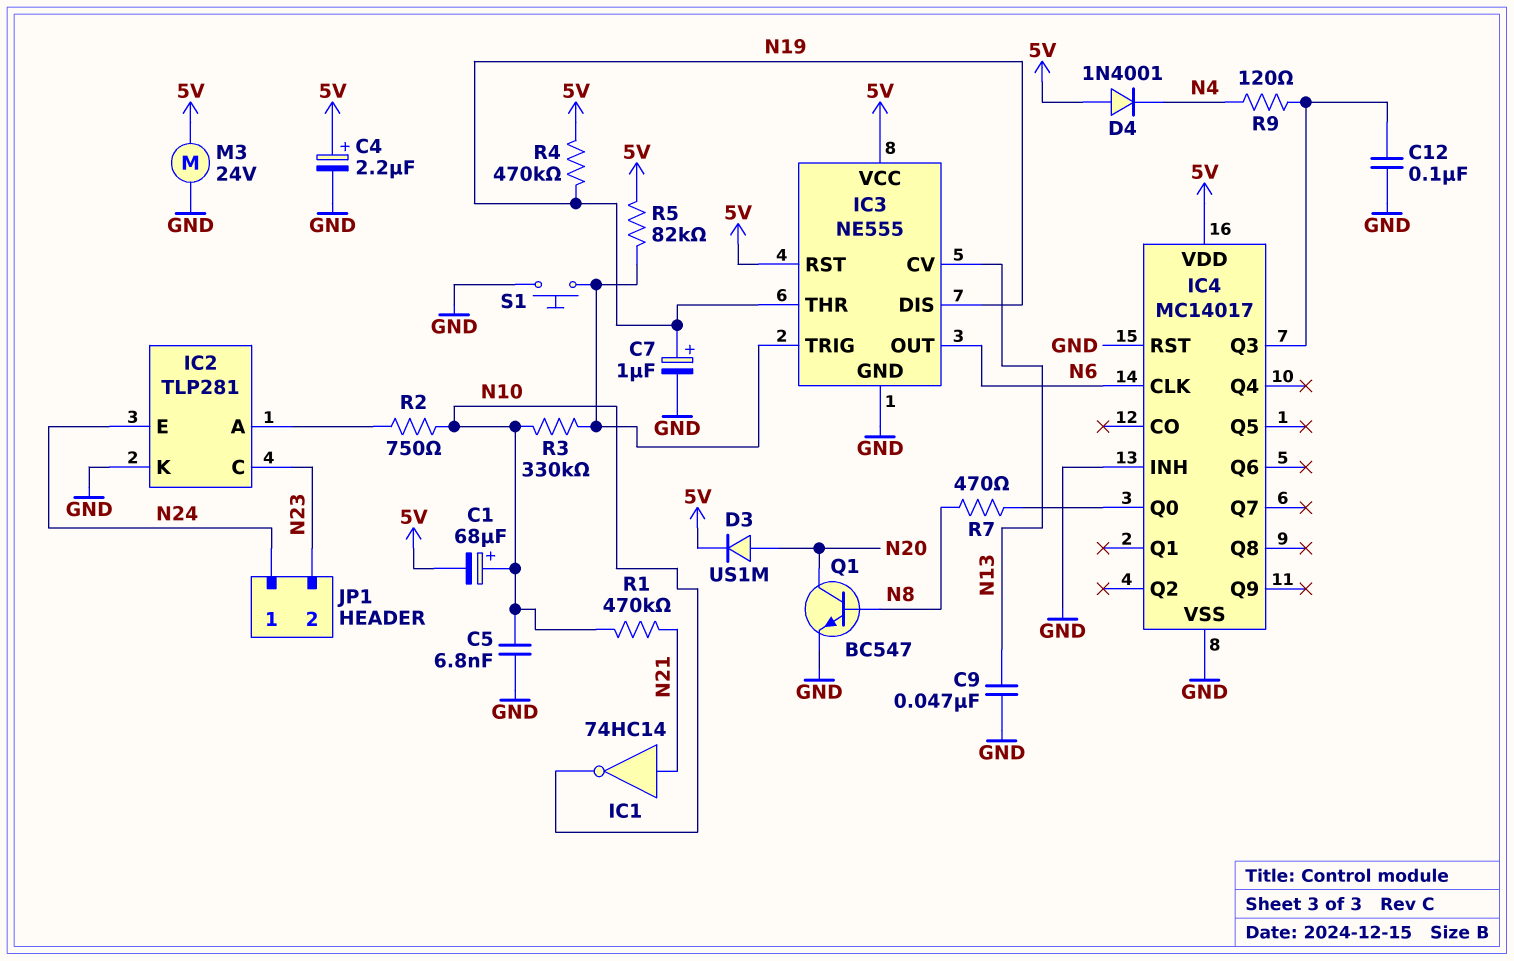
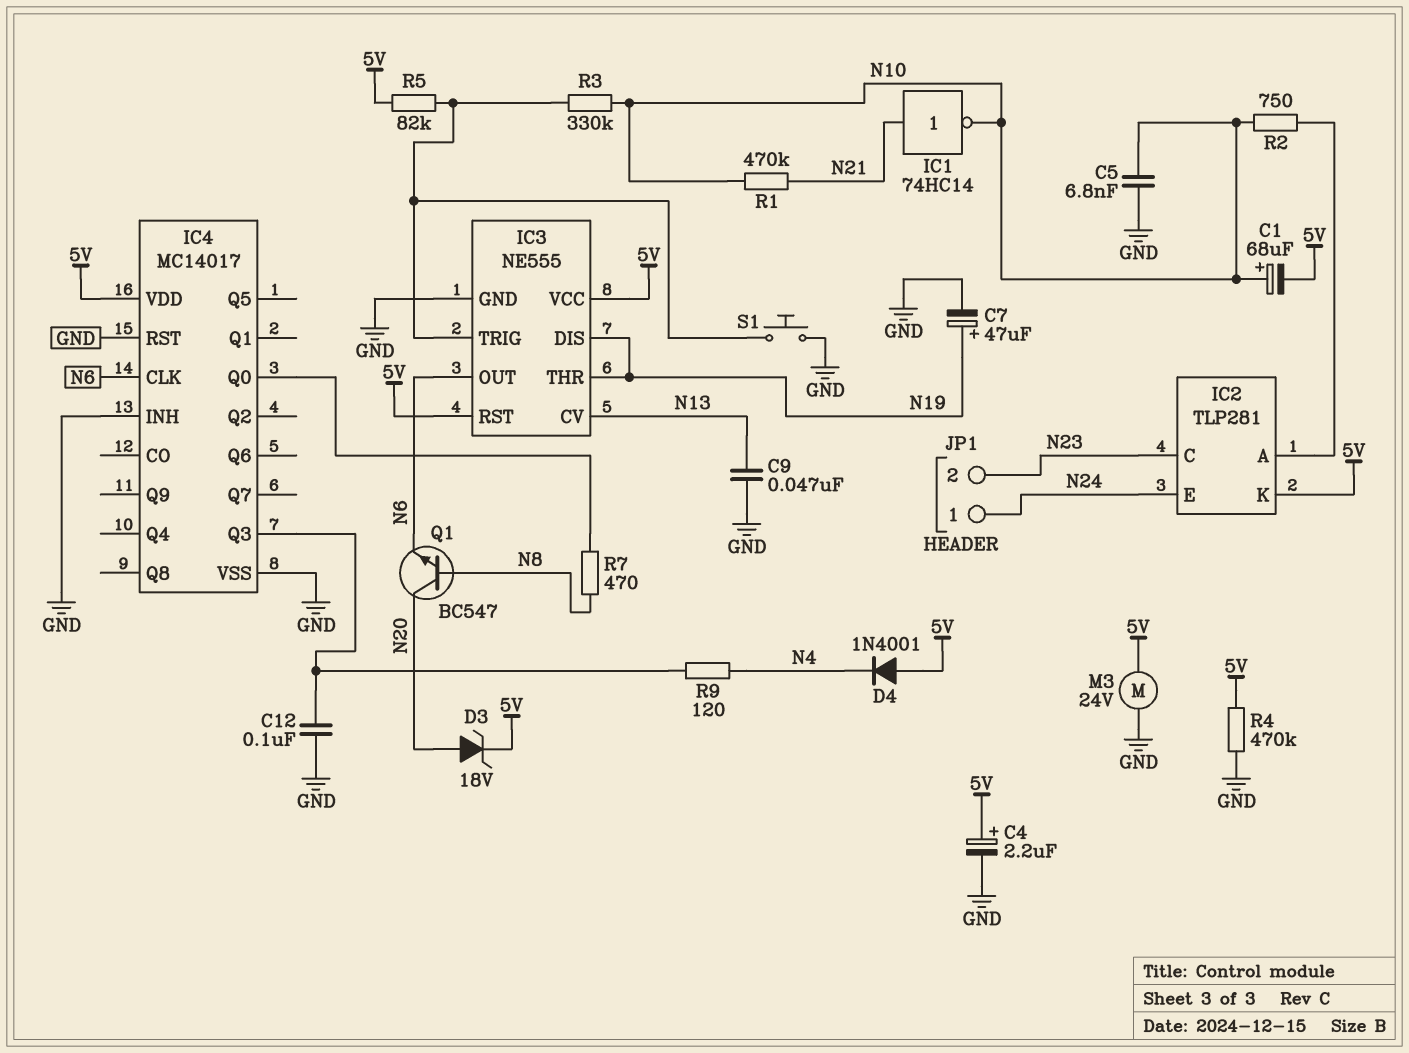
C7: 1uF (plus N19, minus GND) -> 47uF (plus N19, minus GND)
D3: diode US1M (A N20, K 5V) -> zener 18V (A N20, K 5V)
IC2 pin K: GND -> 5V
Q1: NPN BC547 (B N8, C N20, E GND) -> NPN BC547 (B N8, C N20, E N6)
R4: 470k (5V, N19) -> 470k (5V, GND)

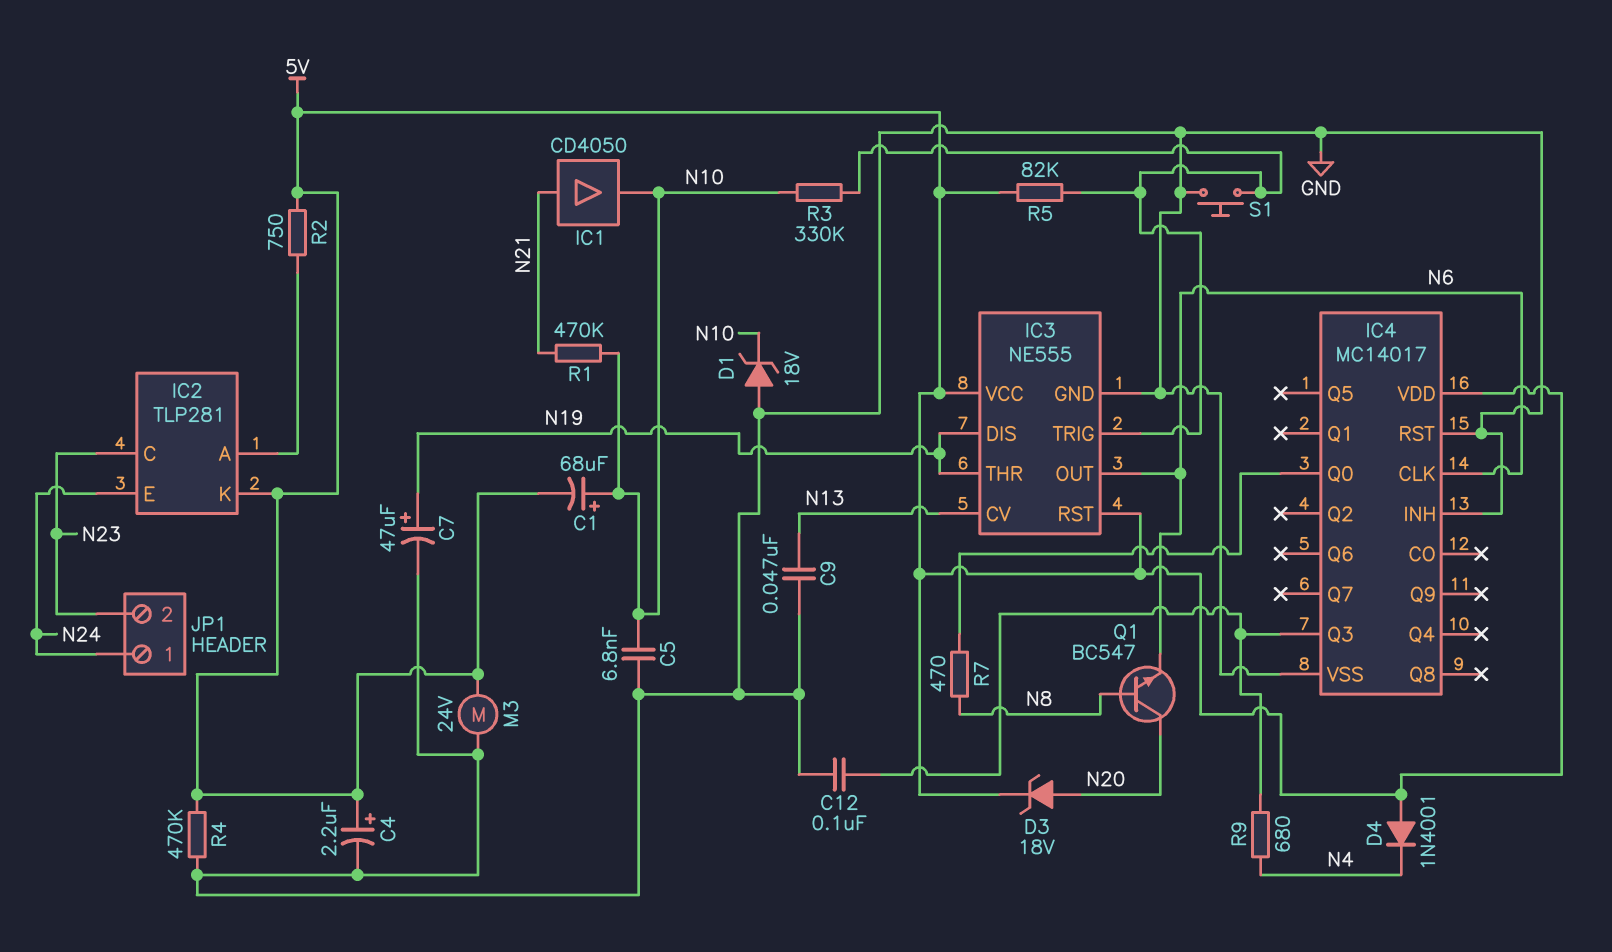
D1: none -> zener 18V (A GND, K N10)
IC1: NOT 74HC14 (in N21, out N10) -> buffer CD4050 (in N21, out N10)
R2: 750 (IC2/A, N10) -> 750 (5V, IC2/A)
R9: 120 (IC4/Q3, N4) -> 680 (IC4/Q3, N4)

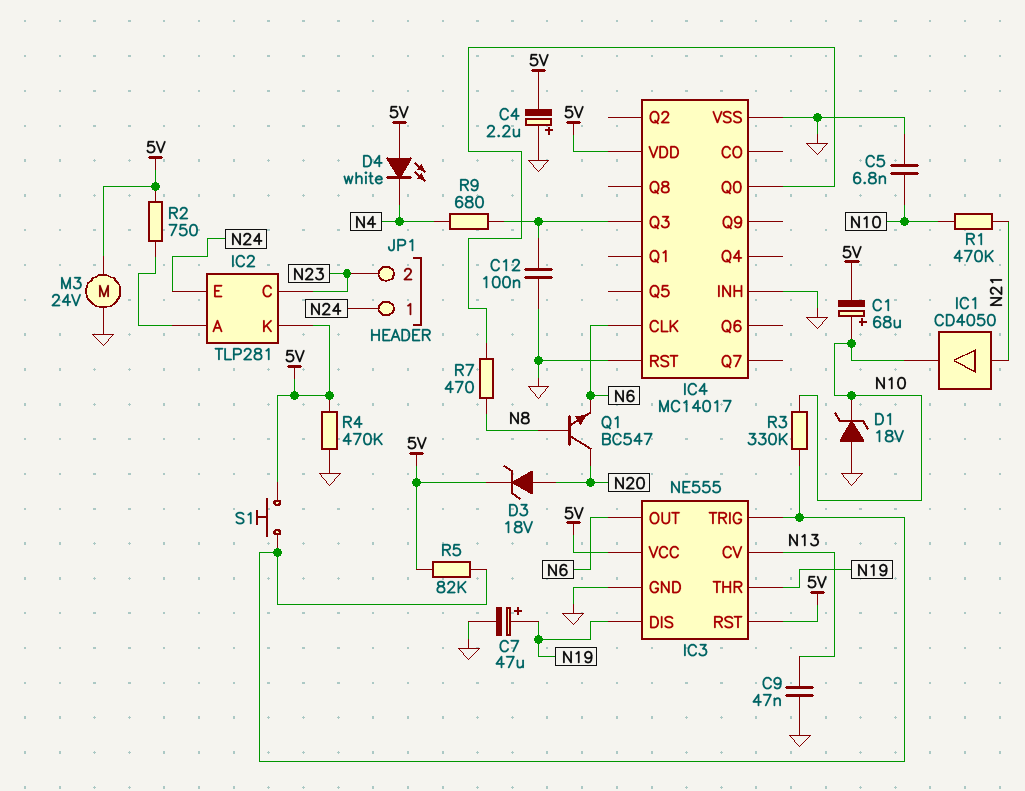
C4: 2.2uF (plus 5V, minus GND) -> 2.2uF (plus GND, minus 5V)
D4: diode 1N4001 (A 5V, K N4) -> LED white (A 5V, K N4)
S1: button (GND, IC3/TRIG) -> button (5V, IC3/TRIG)

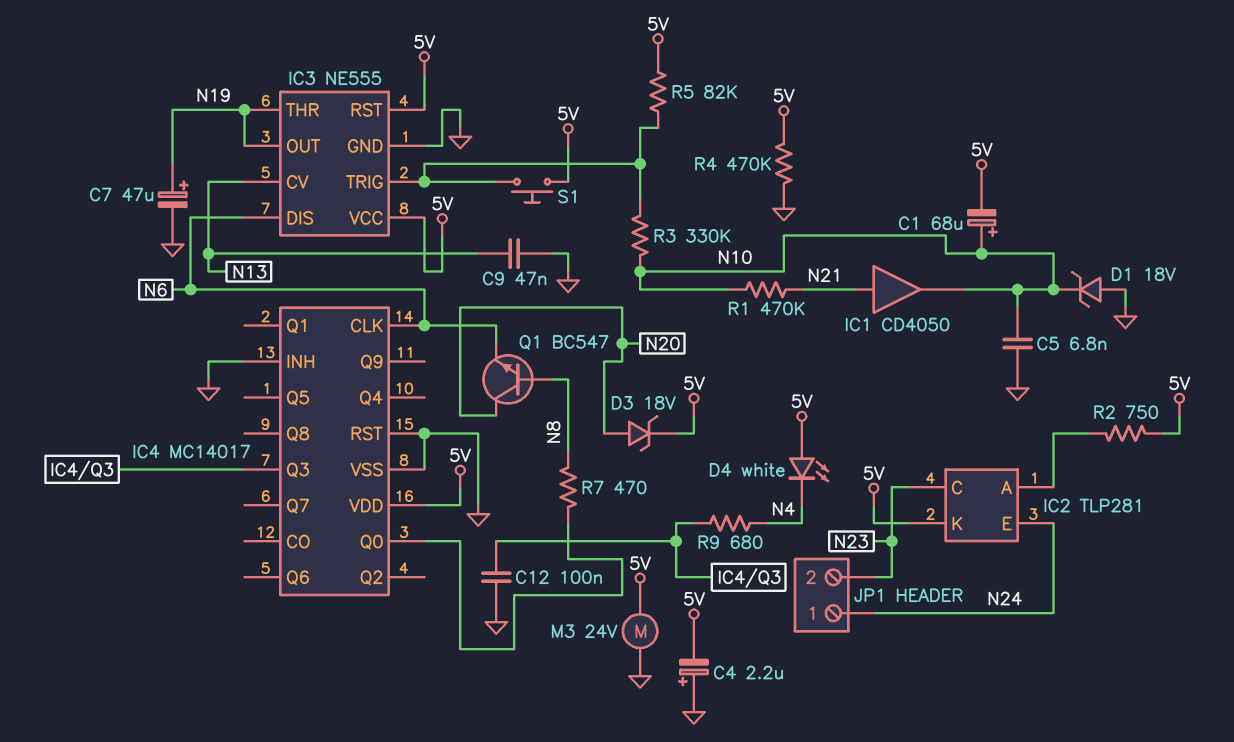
IC3 pin DIS: N19 -> N6
IC3 pin OUT: N6 -> N19

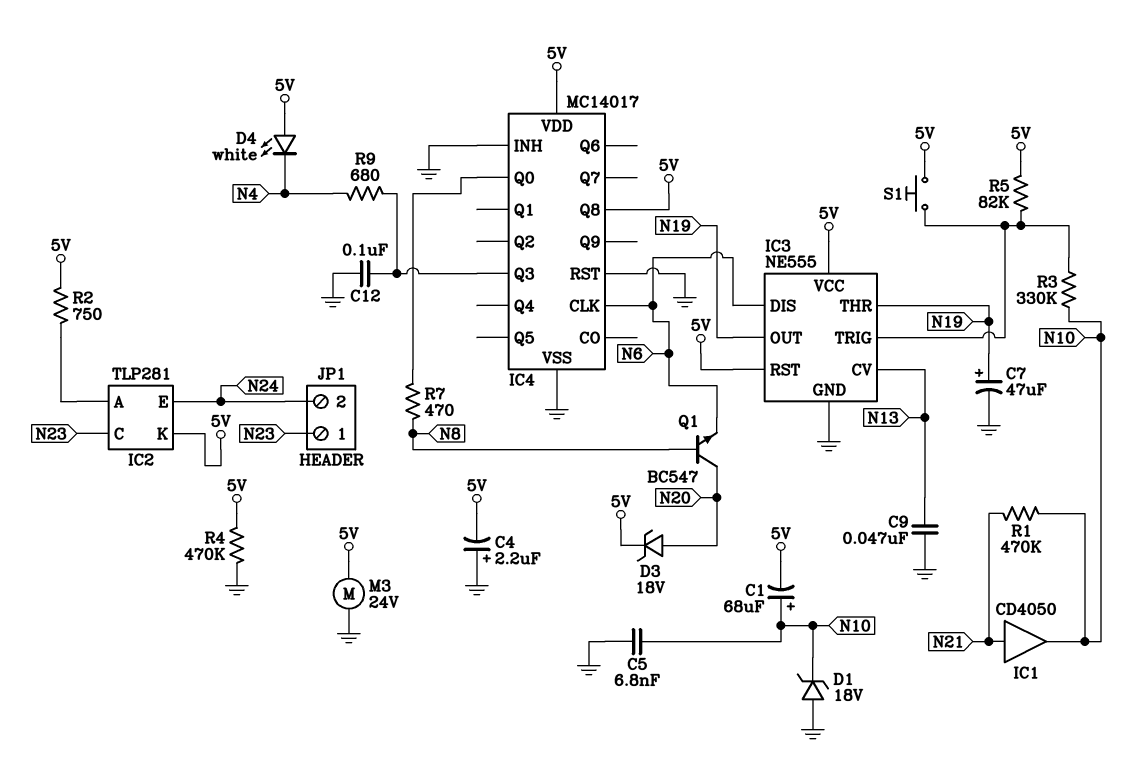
IC4 pin Q8: none -> 5V
JP1 pin 1: N24 -> N23
JP1 pin 2: N23 -> N24

